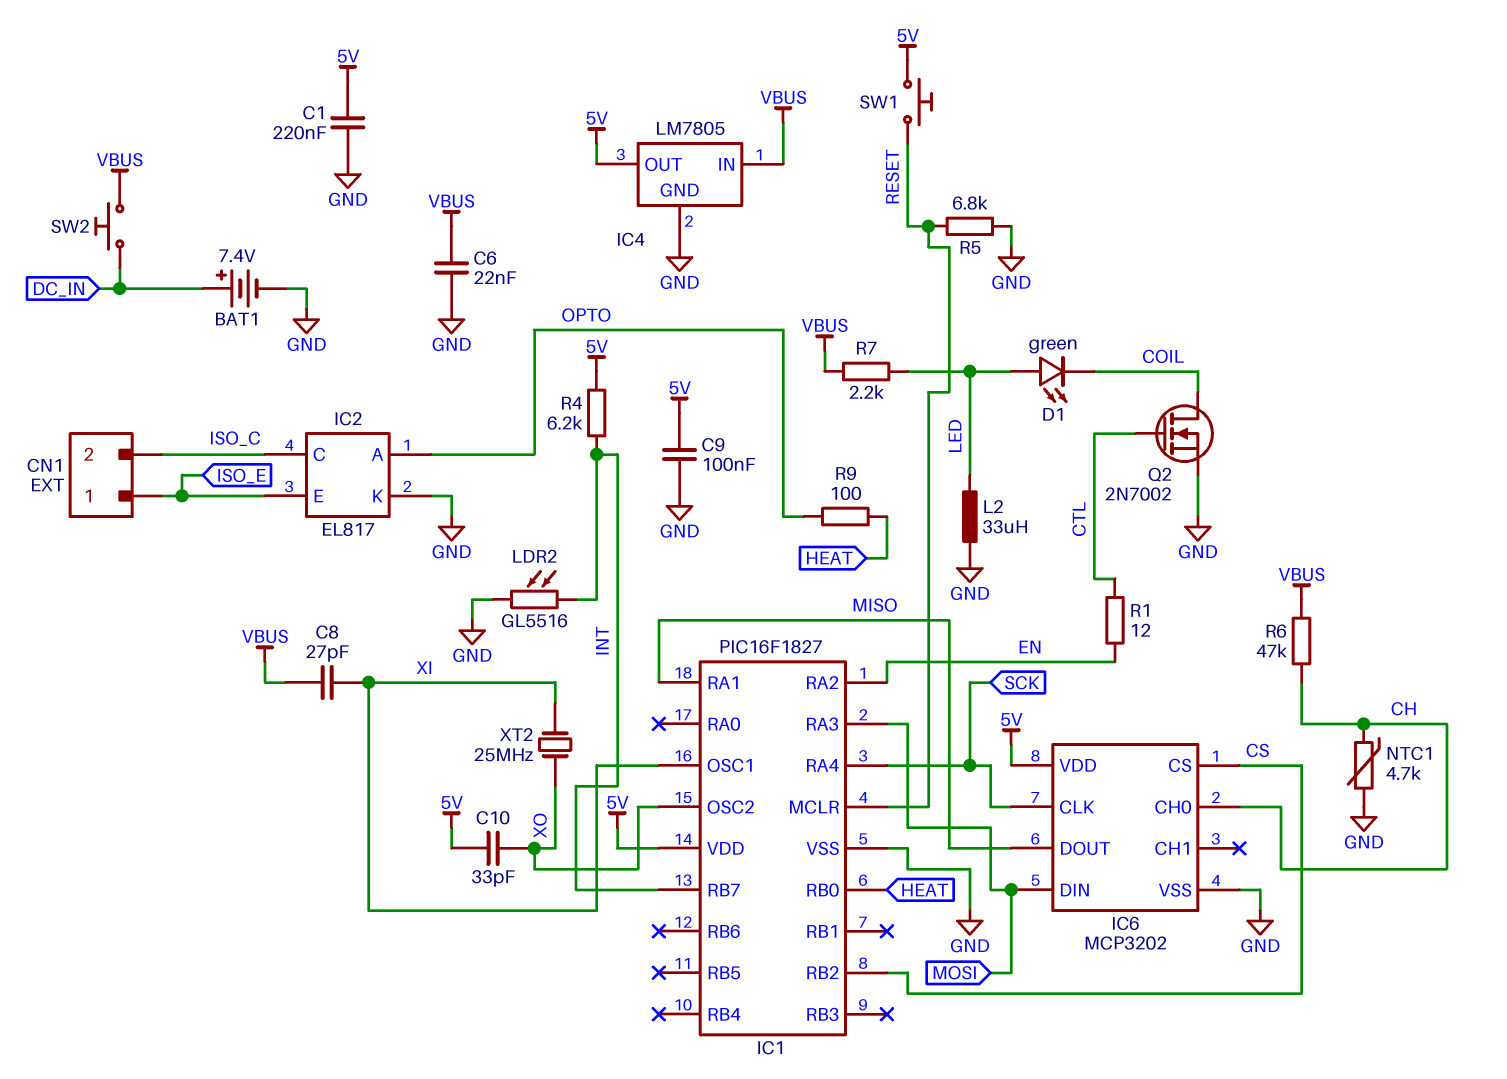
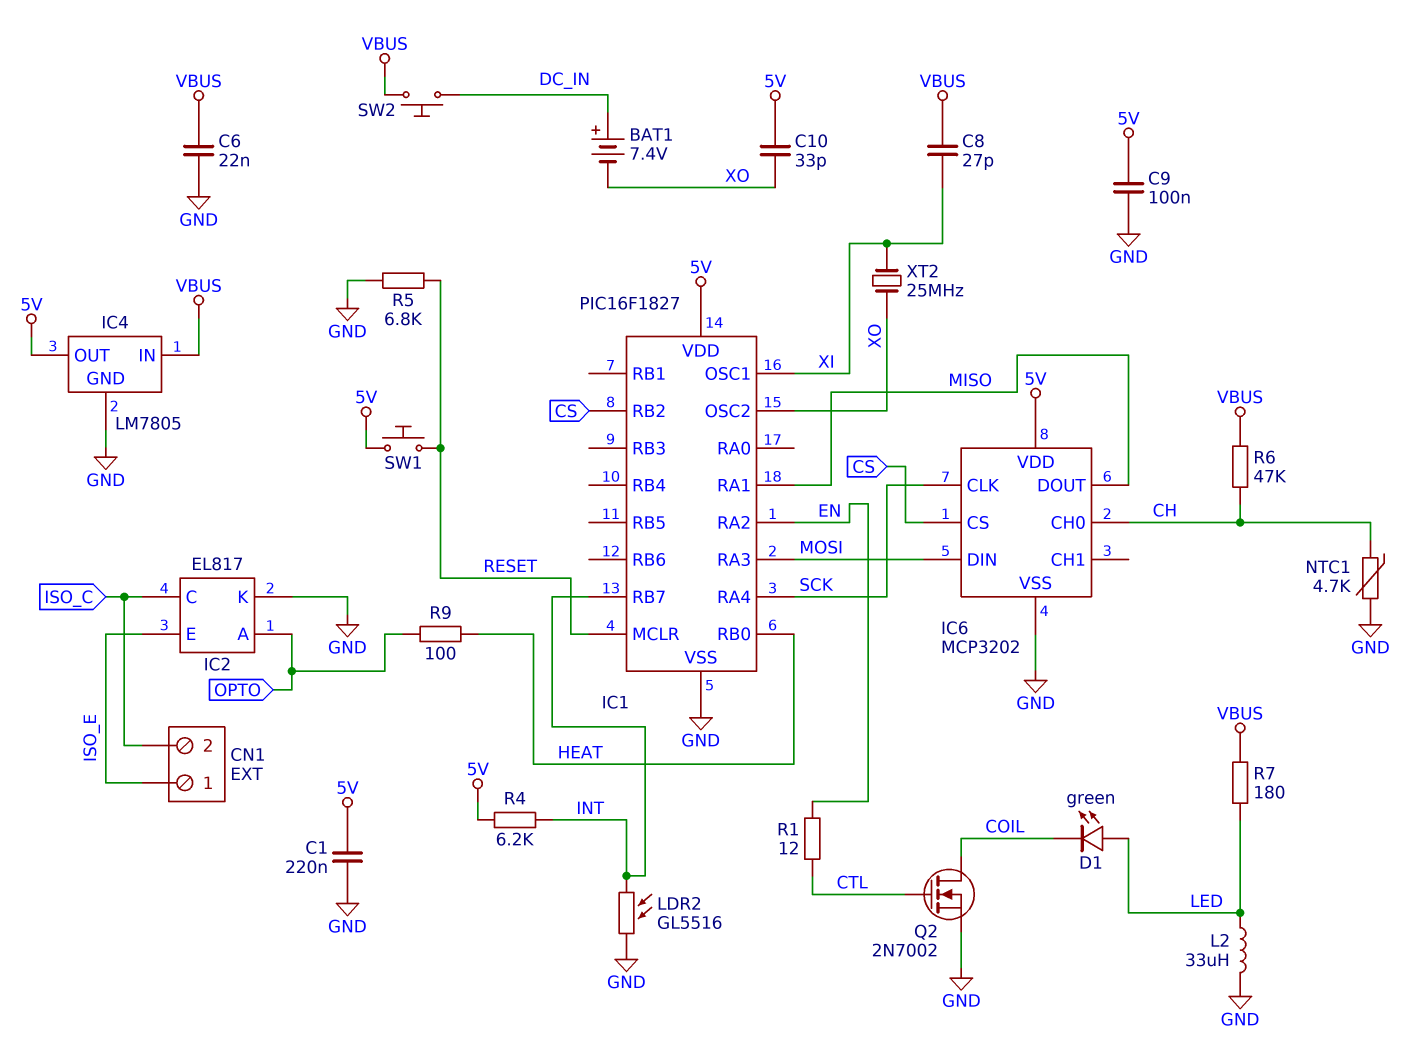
BAT1: 7.4V (plus DC_IN, minus GND) -> 7.4V (plus DC_IN, minus XO)
R7: 2.2k (LED, VBUS) -> 180 (LED, VBUS)

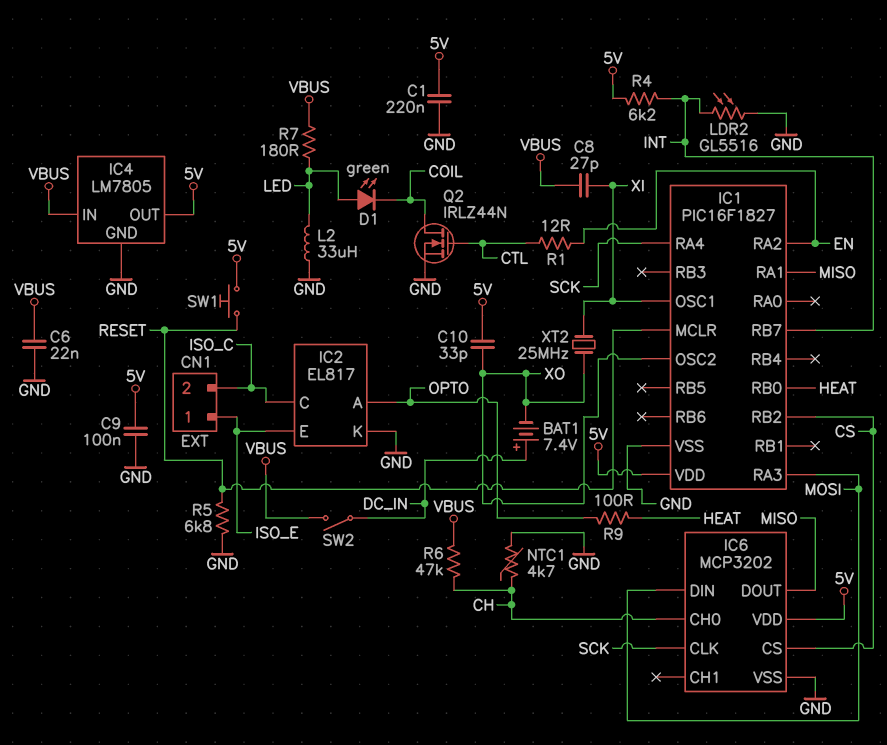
Q2: NMOS 2N7002 (G CTL, D COIL, S GND) -> NMOS IRLZ44N (G CTL, D COIL, S GND)
SW2: button (DC_IN, VBUS) -> switch (DC_IN, VBUS)

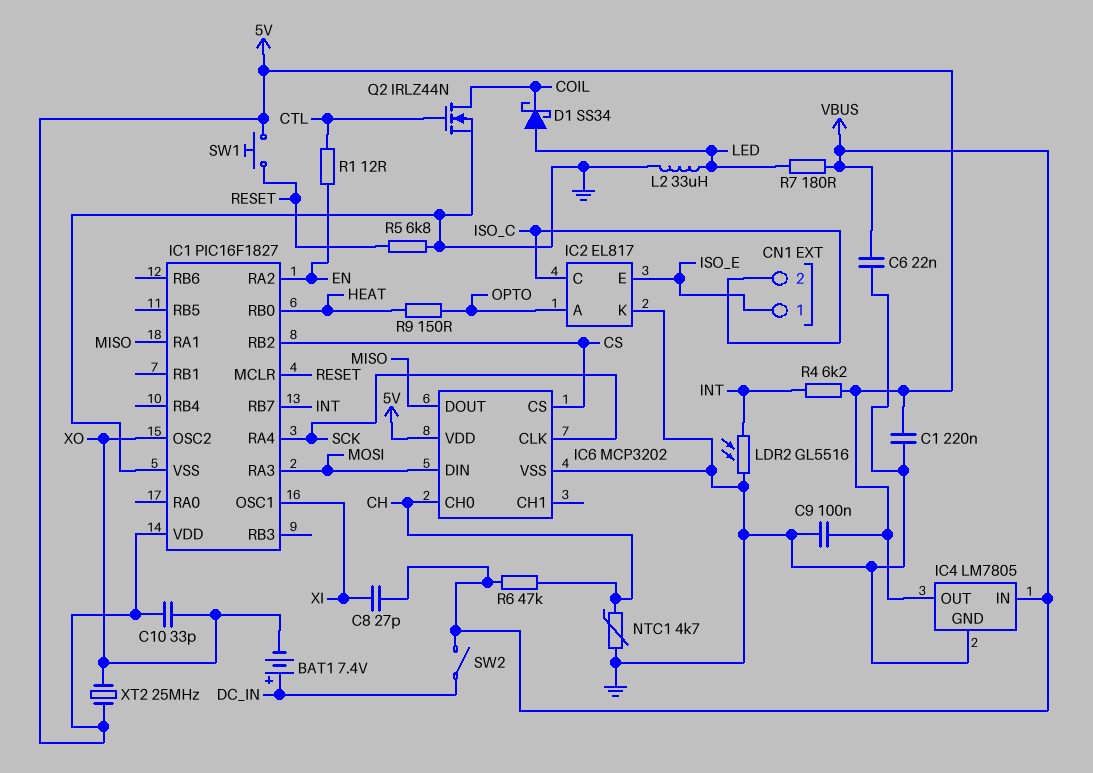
D1: LED green (A LED, K COIL) -> schottky SS34 (A LED, K COIL)
R9: 100 (HEAT, OPTO) -> 150 (HEAT, OPTO)
XT2: 25MHz (XI, XO) -> 25MHz (5V, XO)

